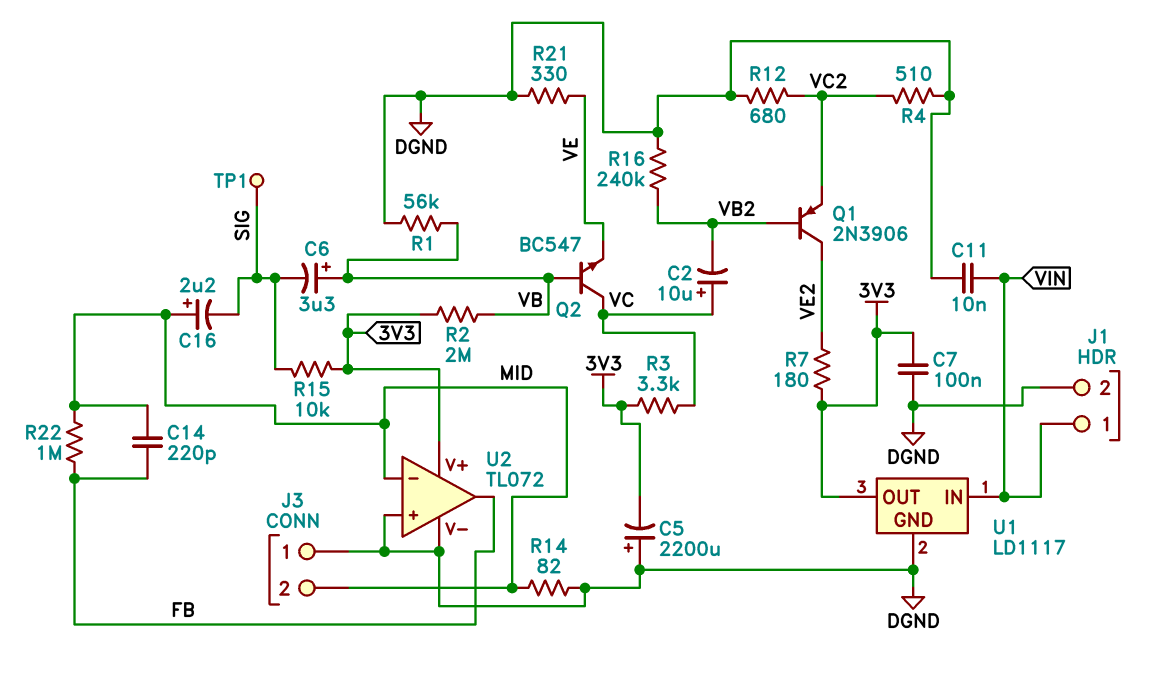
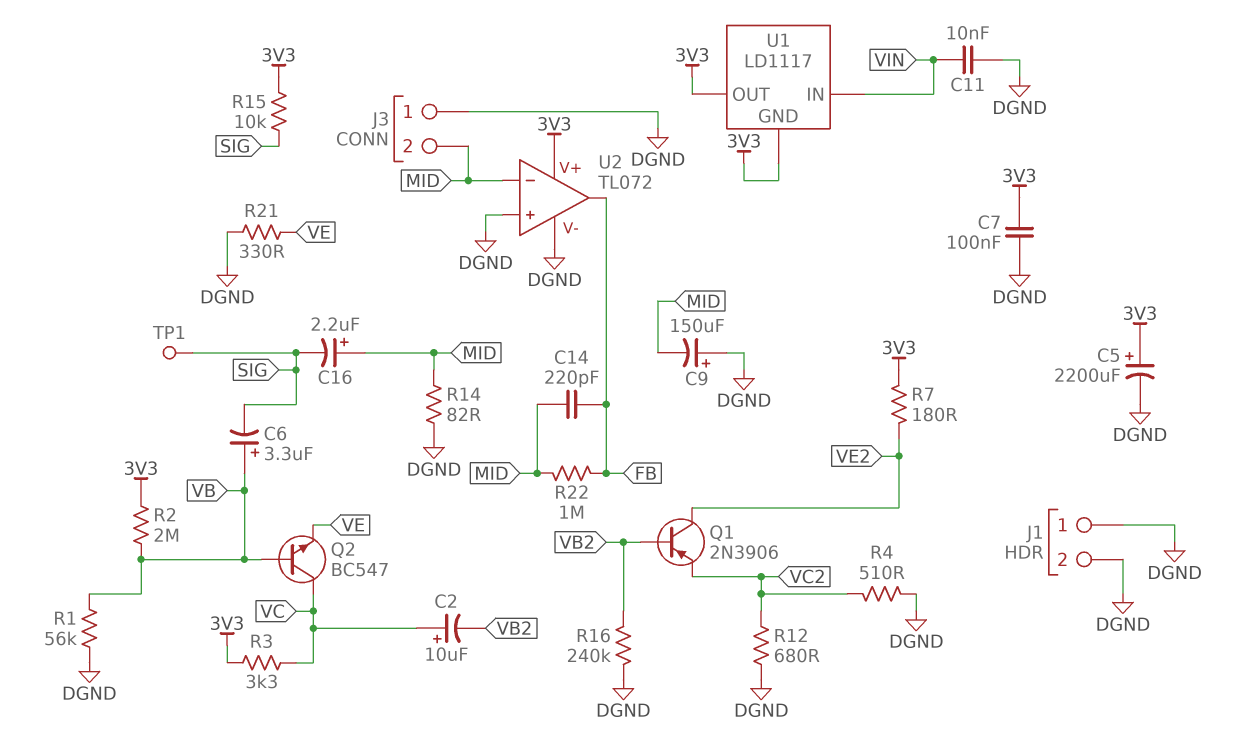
C5: 2200uF (plus DGND, minus 3V3) -> 2200uF (plus 3V3, minus DGND)
C9: none -> 150uF (plus DGND, minus MID)
J1 pin 1: VIN -> DGND
U1 pin GND: DGND -> 3V3

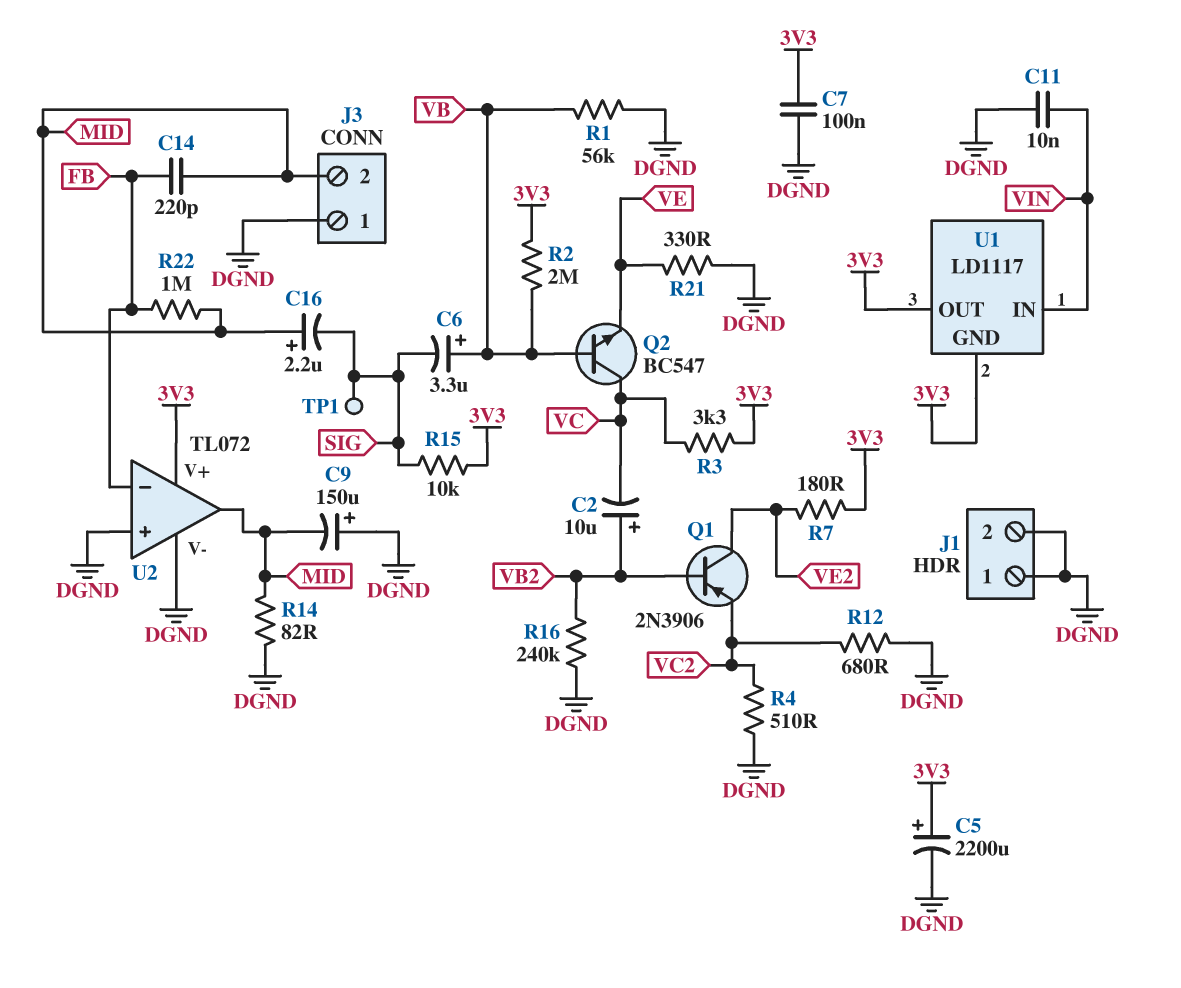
C2: 10uF (plus VC, minus VB2) -> 10uF (plus VB2, minus VC)
U2 pin in-: MID -> FB
U2 pin out: FB -> MID

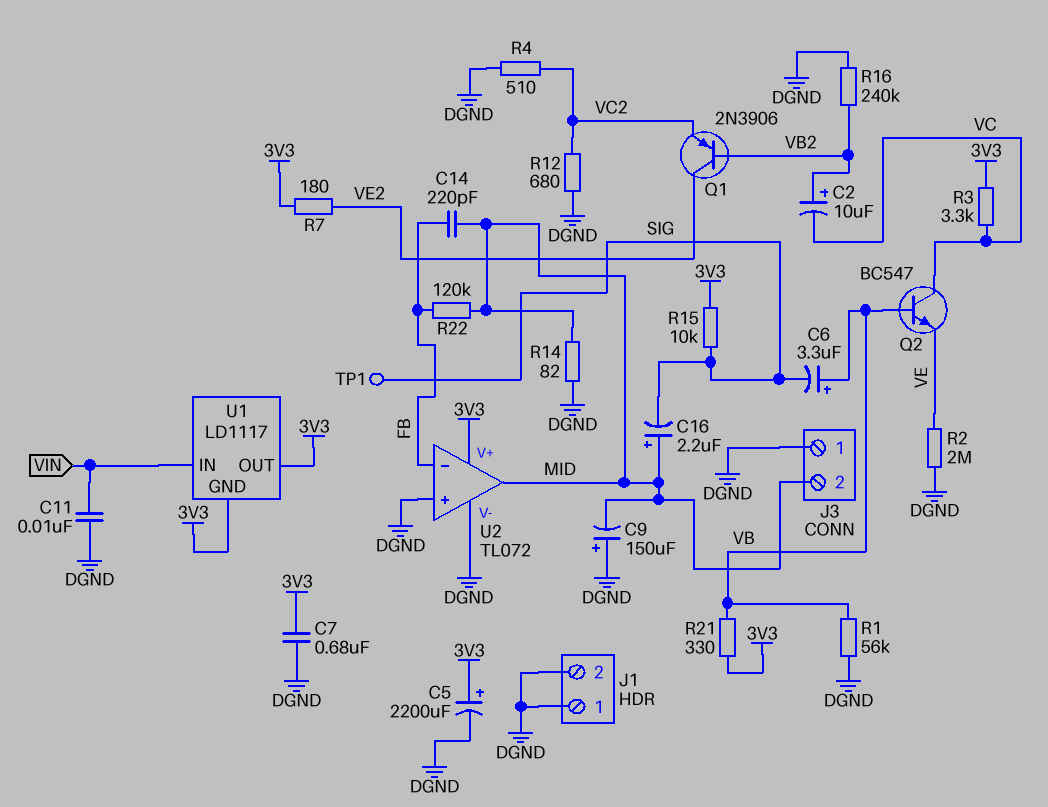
C7: 100nF (3V3, DGND) -> 680nF (3V3, DGND)
R2: 2M (3V3, VB) -> 2M (DGND, VE)
R21: 330 (DGND, VE) -> 330 (3V3, VB)
R22: 1M (FB, MID) -> 120k (FB, MID)

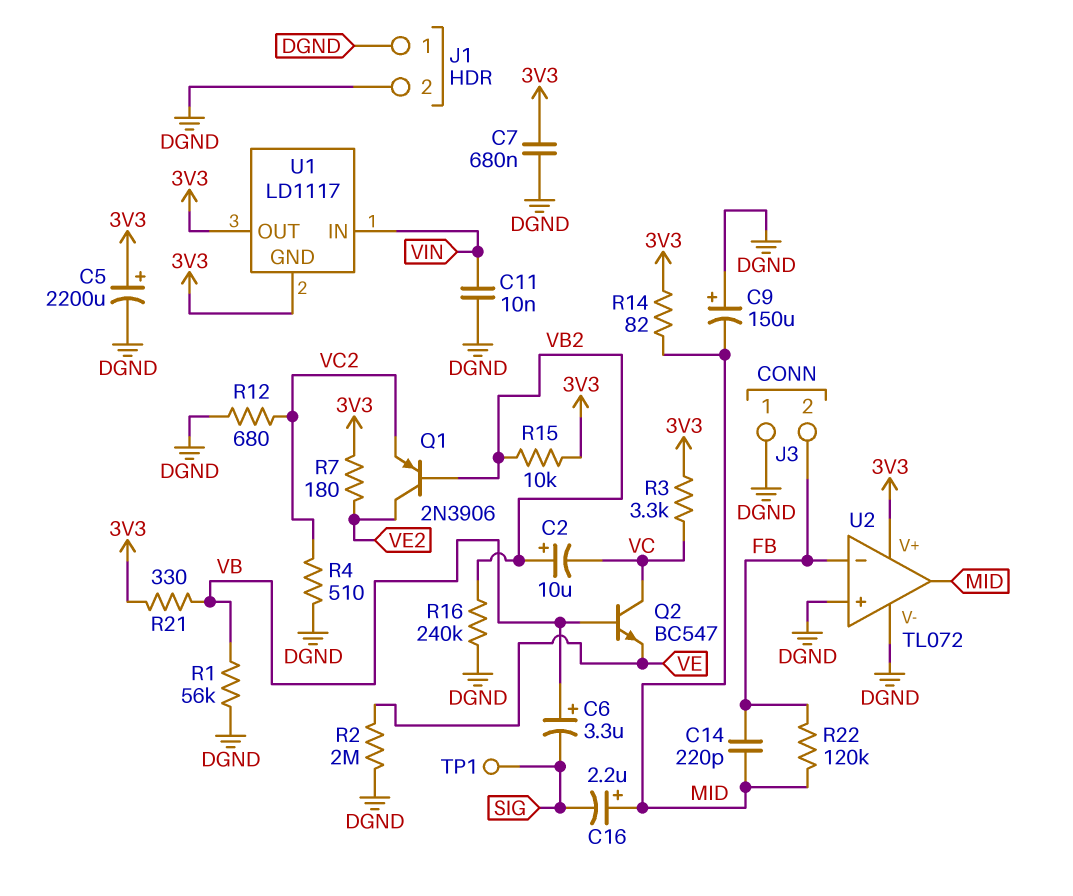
J3 pin 2: MID -> FB
R14: 82 (DGND, MID) -> 82 (3V3, MID)
R15: 10k (3V3, SIG) -> 10k (3V3, VB2)

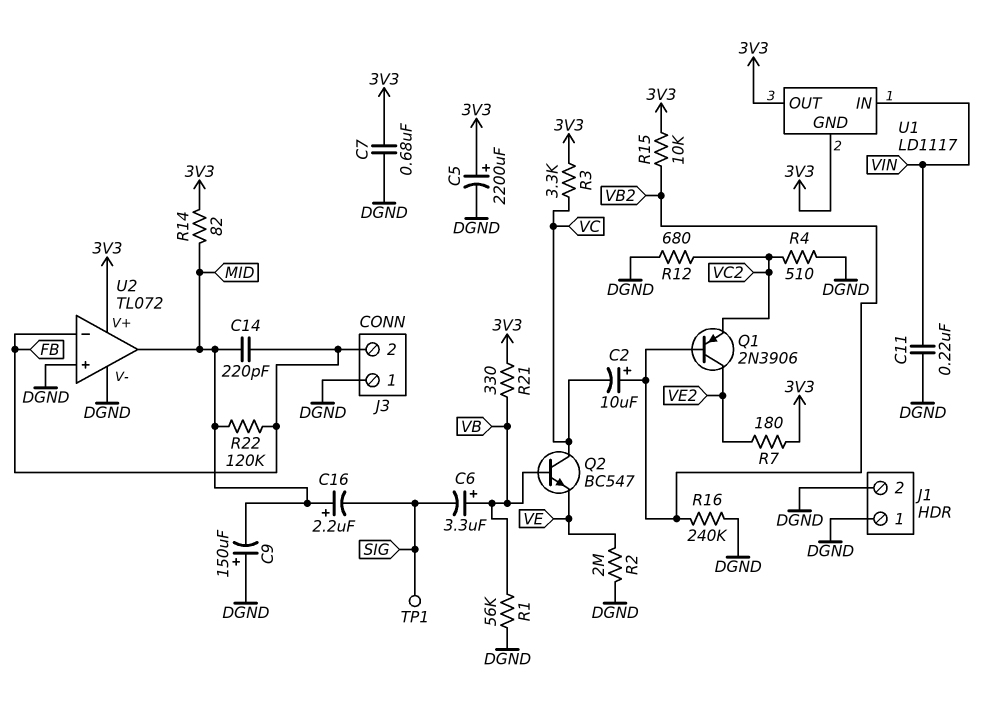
C11: 10nF (DGND, VIN) -> 220nF (DGND, VIN)

